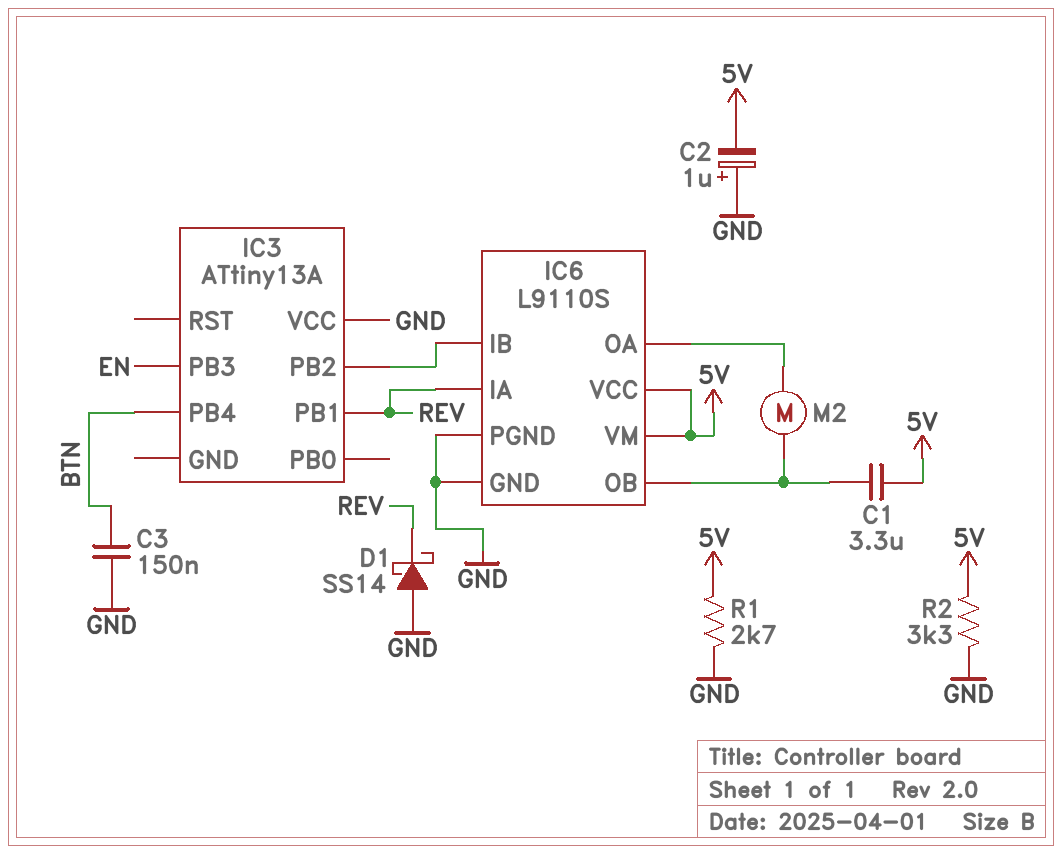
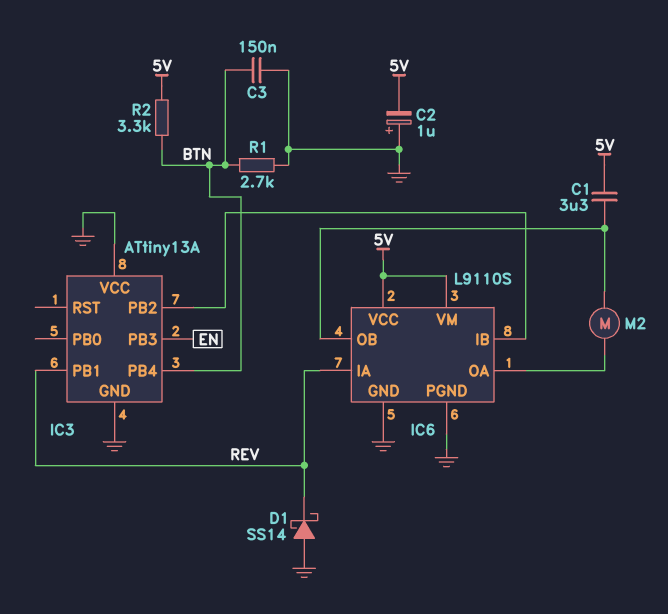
IC3 pin GND: none -> GND
R1: 2.7k (5V, GND) -> 2.7k (BTN, GND)
R2: 3.3k (5V, GND) -> 3.3k (5V, BTN)

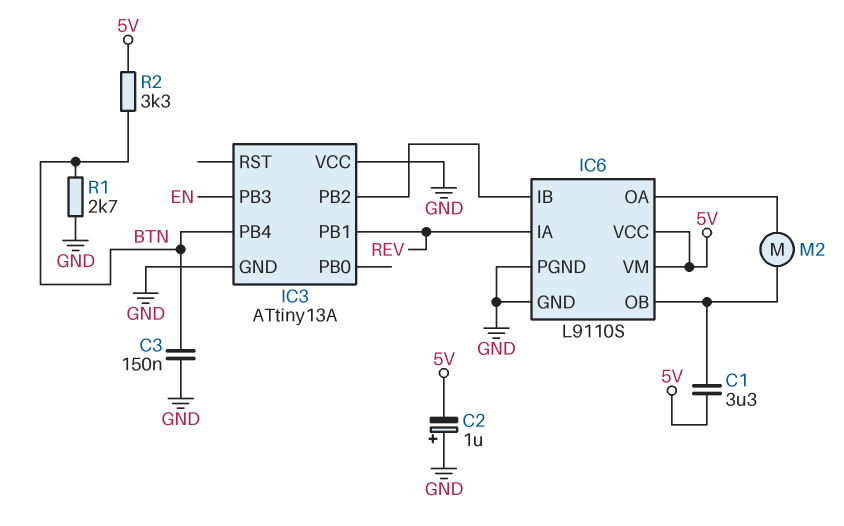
D1: schottky SS14 (A GND, K REV) -> none

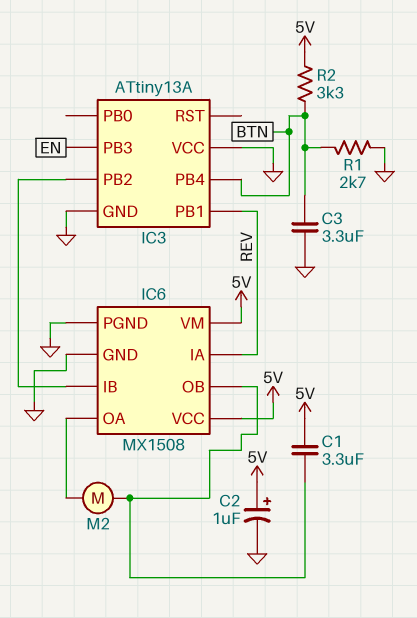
C2: 1uF (plus GND, minus 5V) -> 1uF (plus 5V, minus GND)
C3: 150nF (BTN, GND) -> 3.3uF (BTN, GND)
IC6: L9110S -> MX1508

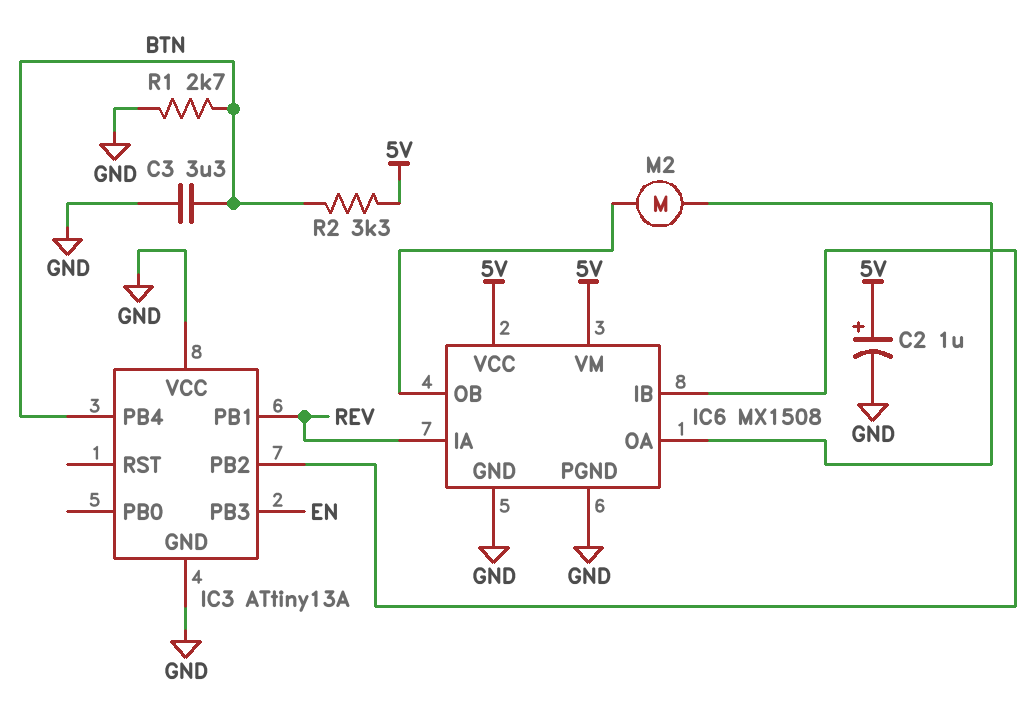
C1: 3.3uF (5V, IC6/OB) -> none

